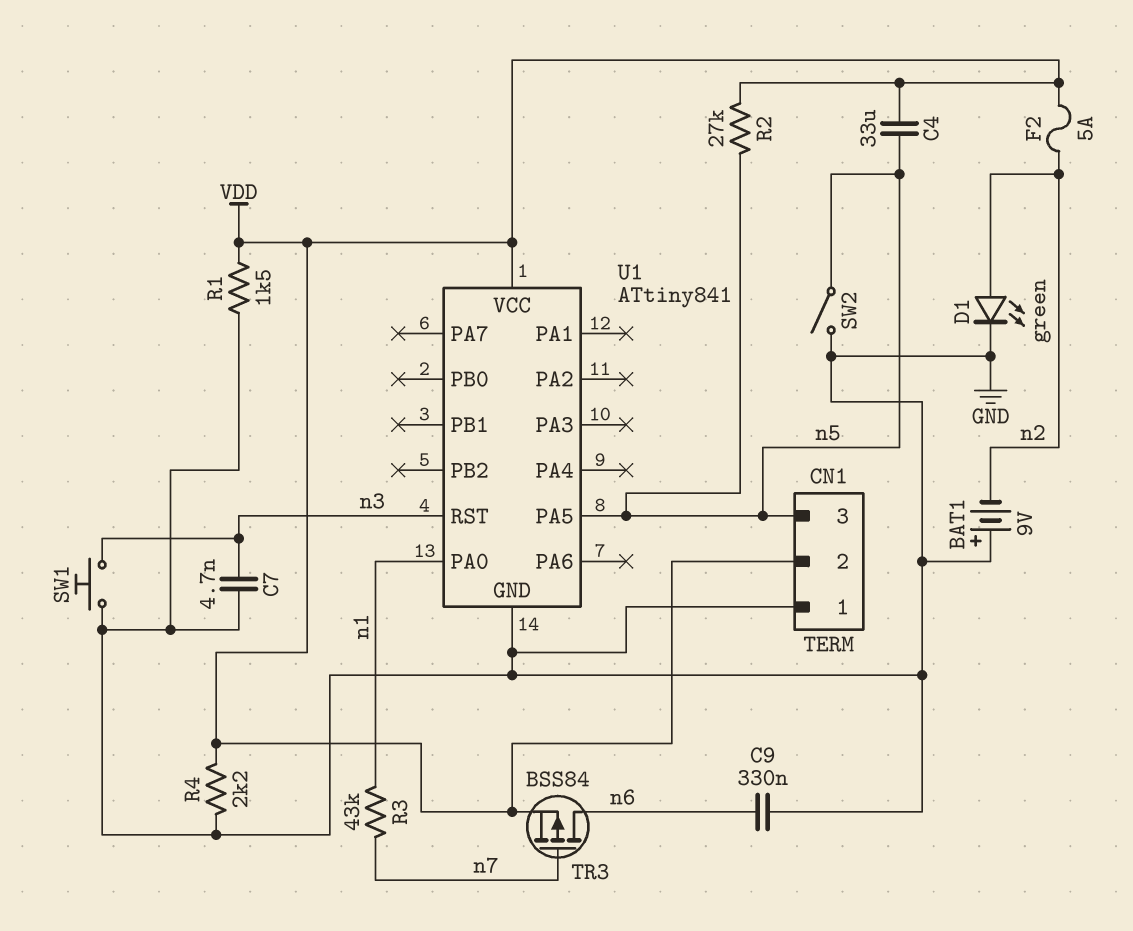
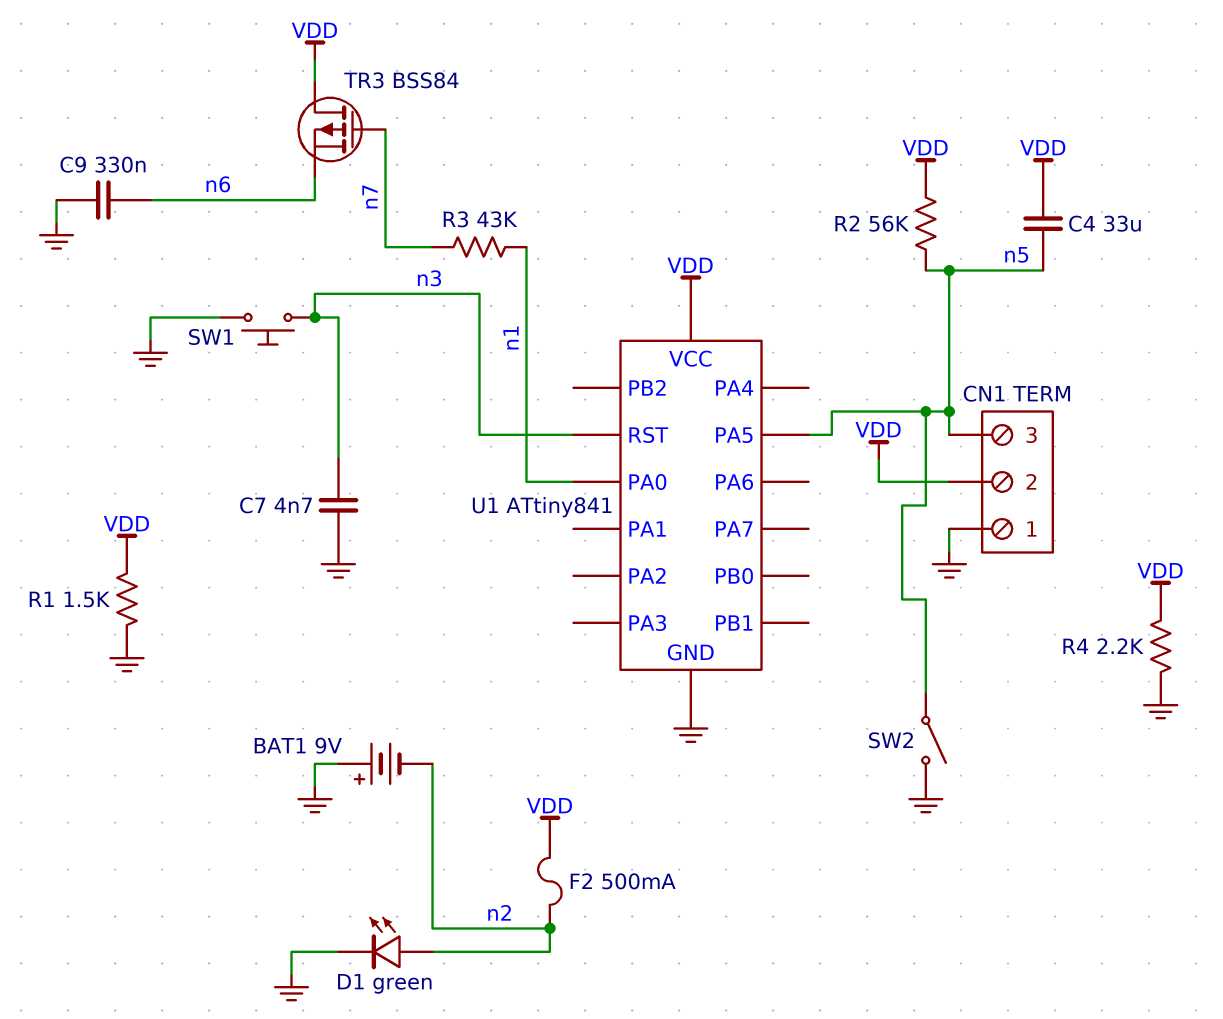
F2: 5A (VDD, n2) -> 500mA (VDD, n2)
R2: 27k (VDD, n5) -> 56k (VDD, n5)
TR3: PMOS BSS84 (G n7, D n6, S VDD) -> PMOS BSS84 (G n7, D VDD, S n6)

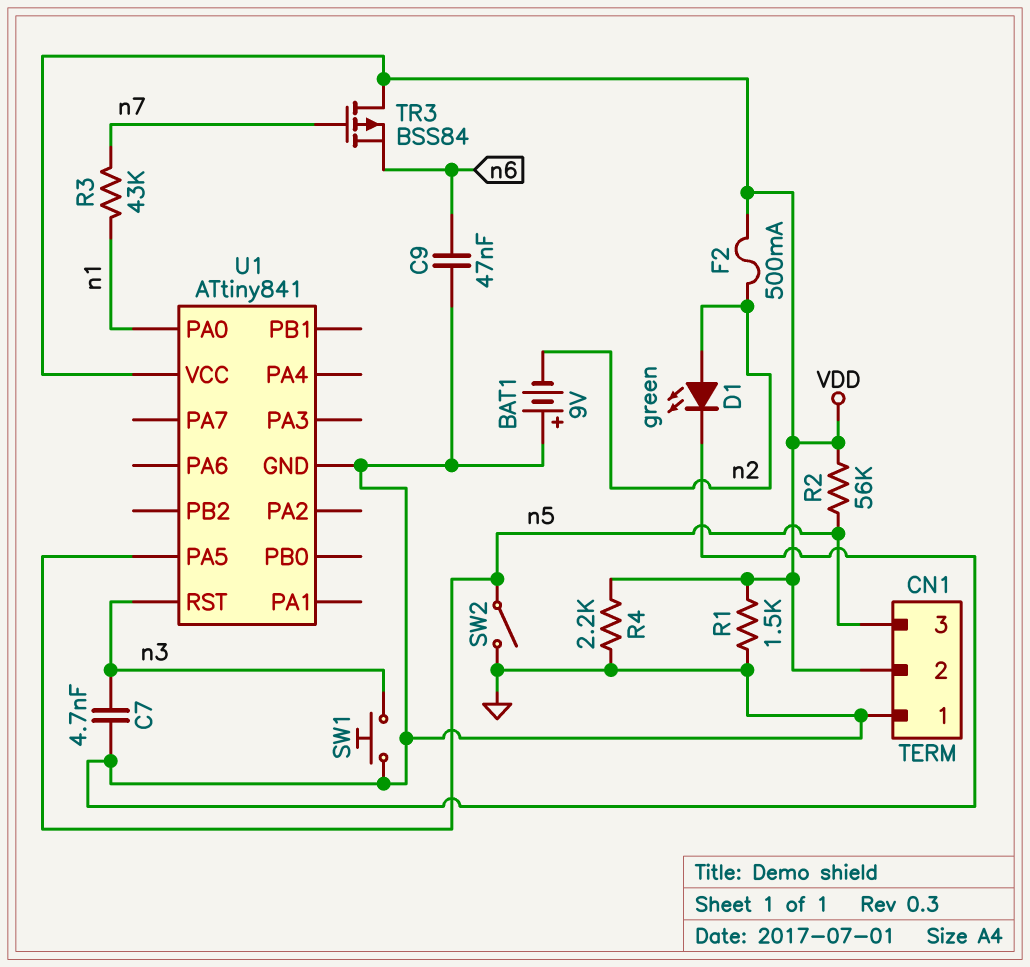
C4: 33uF (VDD, n5) -> none
C9: 330nF (GND, n6) -> 47nF (GND, n6)

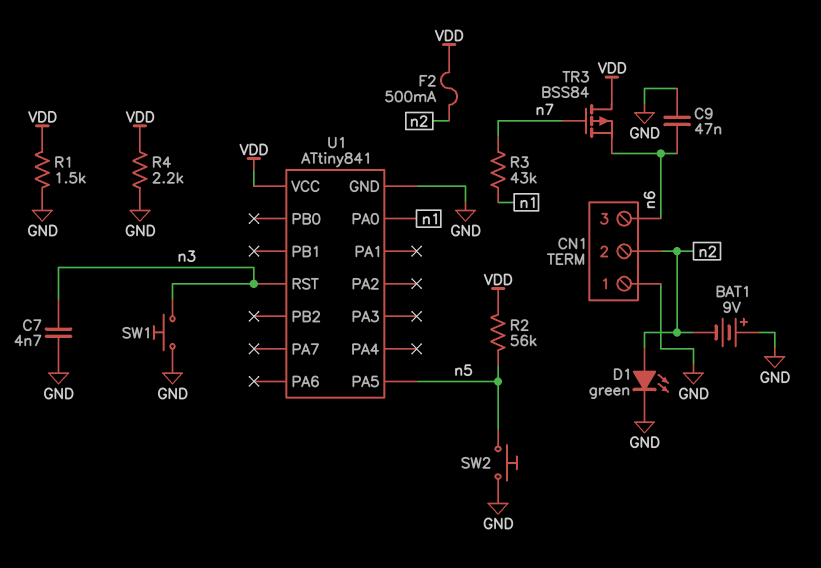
CN1 pin 2: VDD -> n2
CN1 pin 3: n5 -> n6
SW2: switch (GND, n5) -> button (GND, n5)

